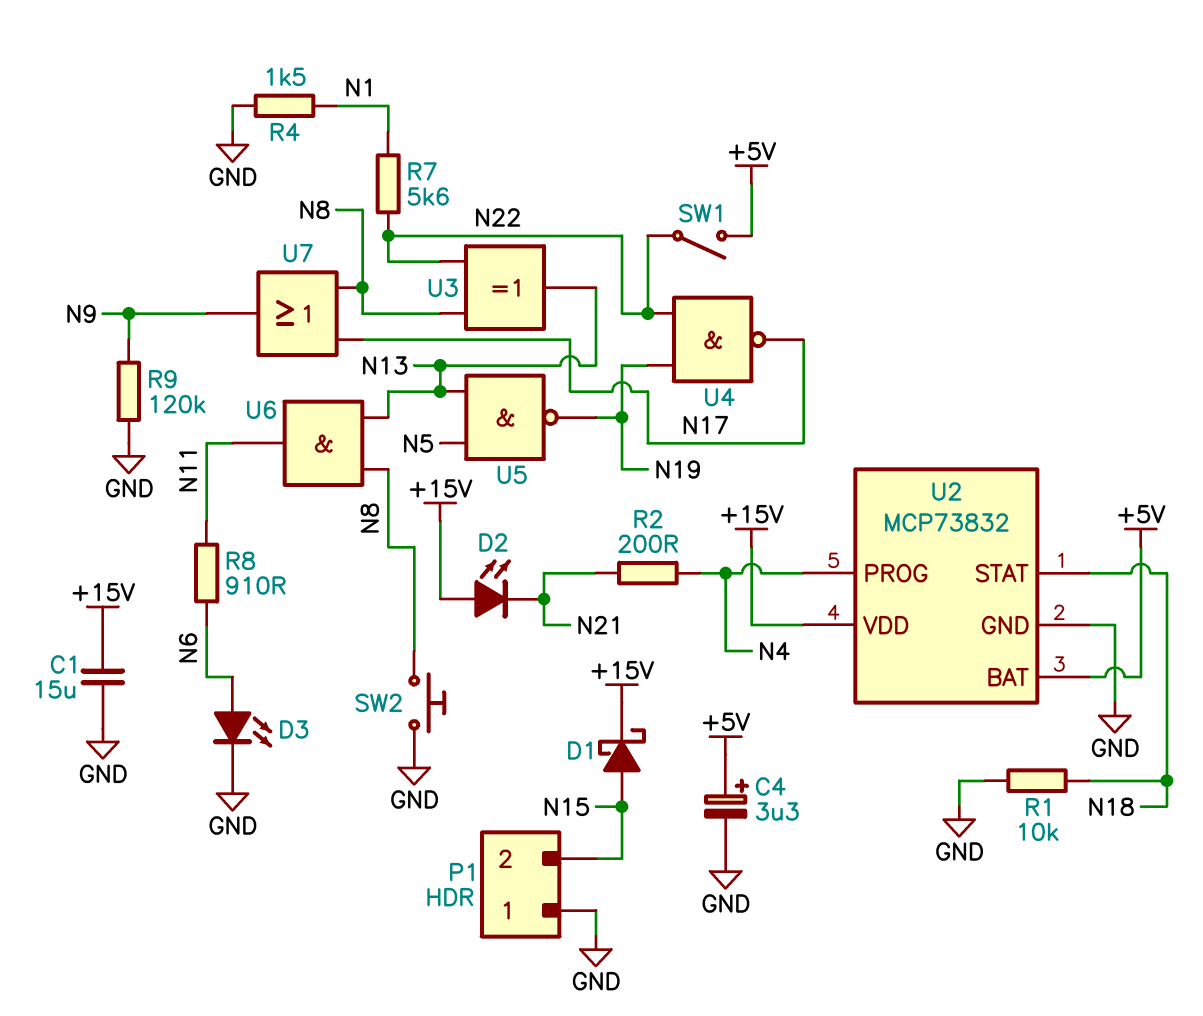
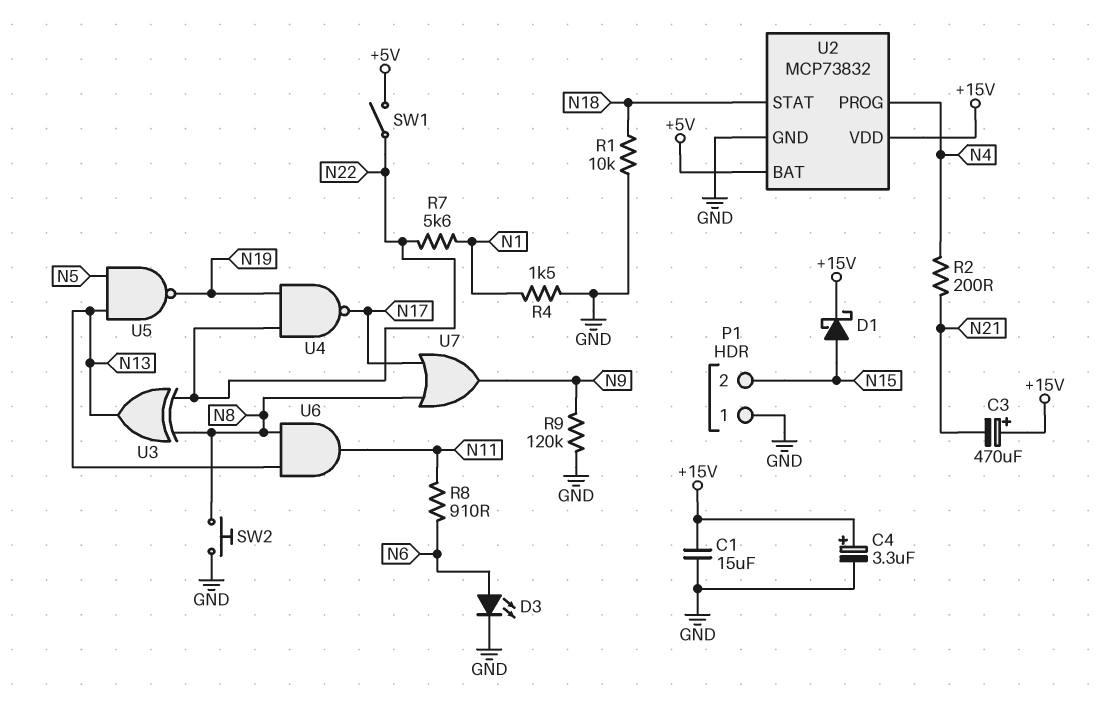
C3: none -> 470uF (plus +15V, minus N21)
C4: 3.3uF (plus +5V, minus GND) -> 3.3uF (plus +15V, minus GND)
D2: LED (A +15V, K N21) -> none

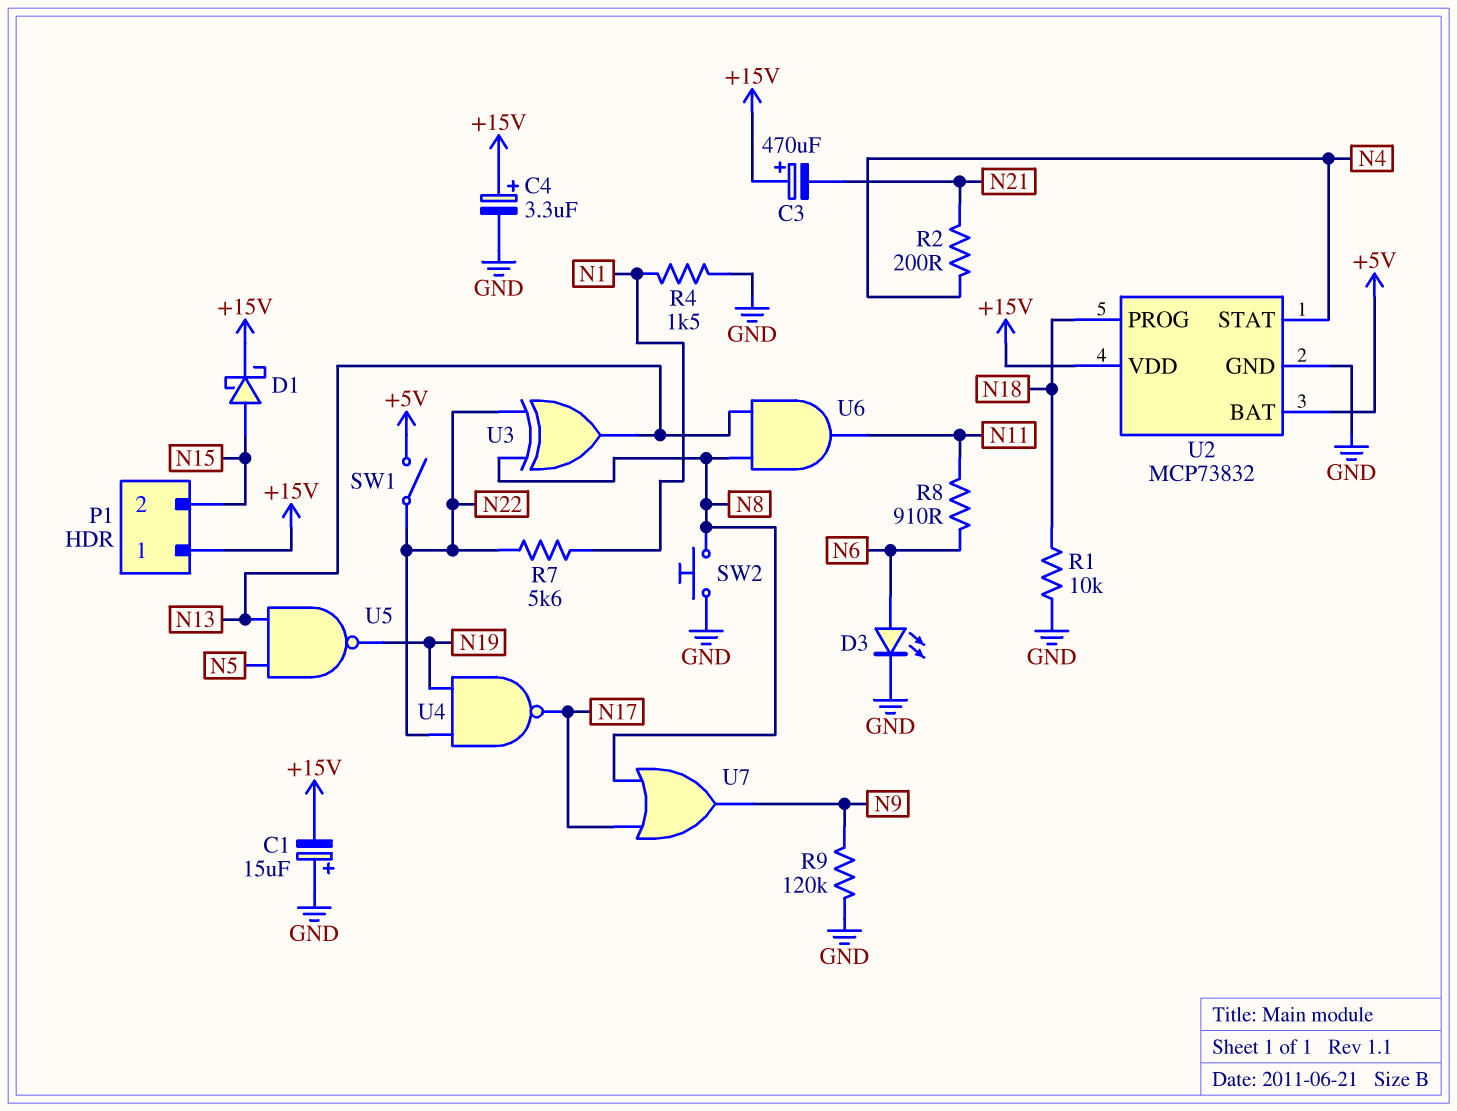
C1: 15uF (+15V, GND) -> 15uF (plus GND, minus +15V)
P1 pin 1: GND -> +15V
U2 pin PROG: N4 -> N18
U2 pin STAT: N18 -> N4

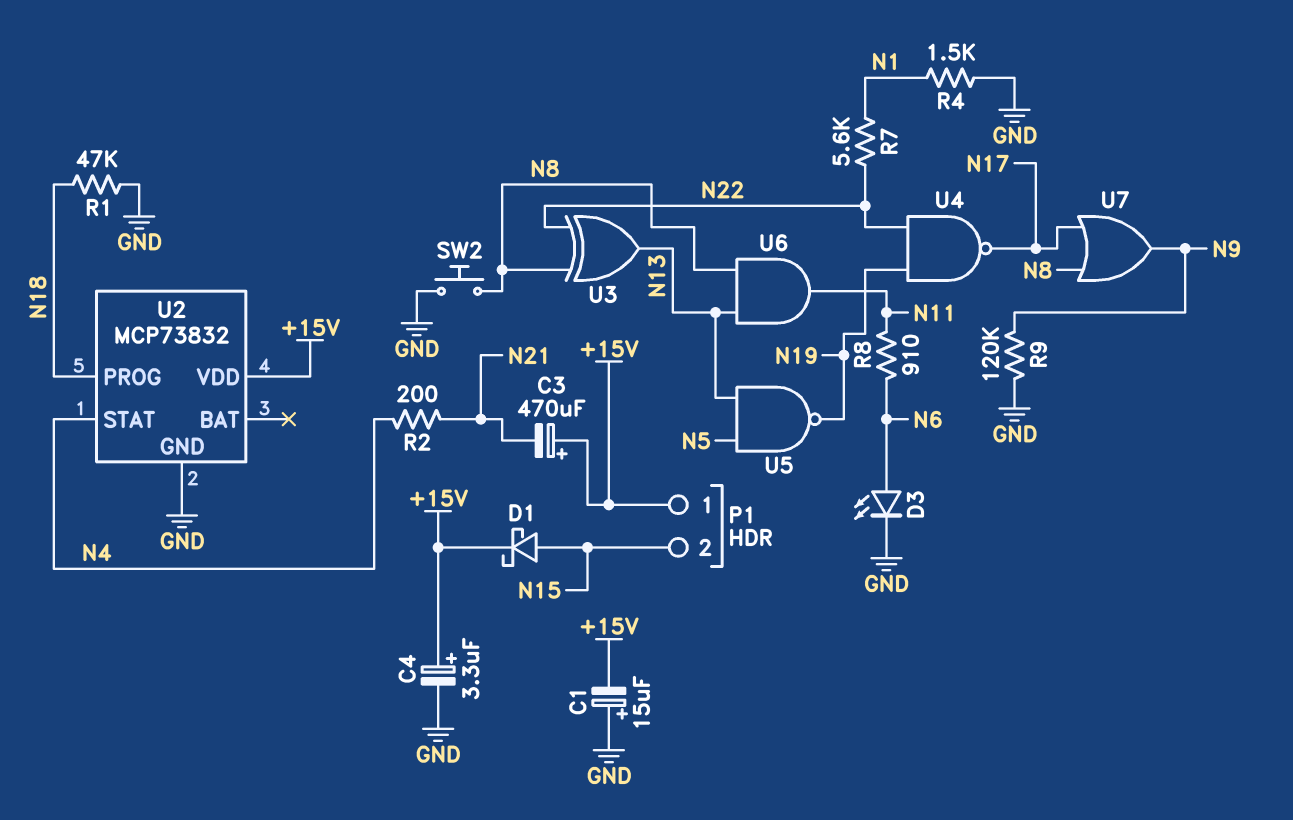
R1: 10k (GND, N18) -> 47k (GND, N18)
SW1: switch (+5V, N22) -> none
U2 pin BAT: +5V -> none

